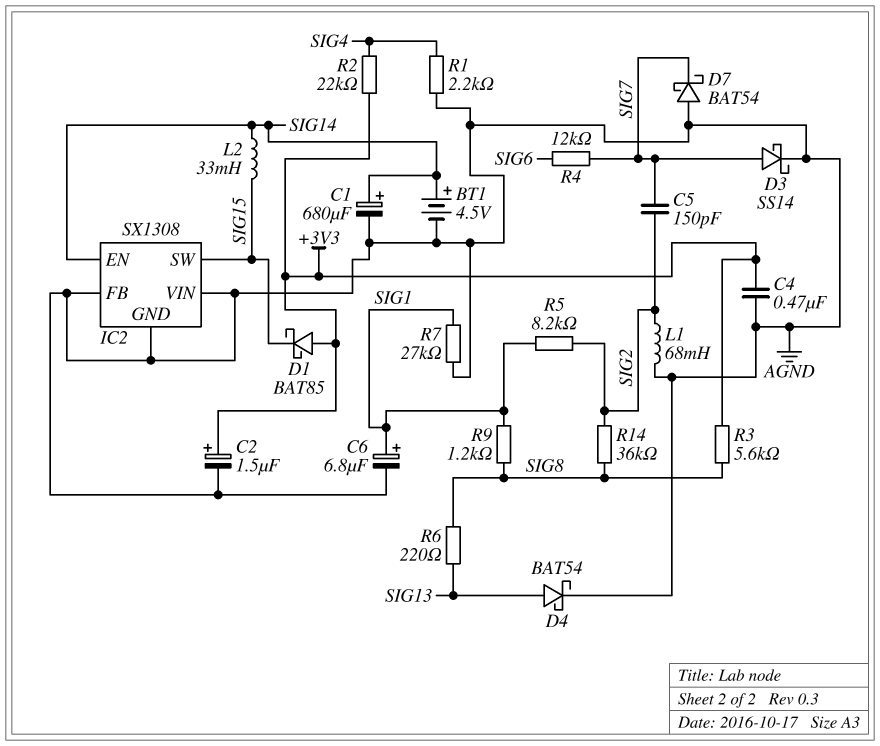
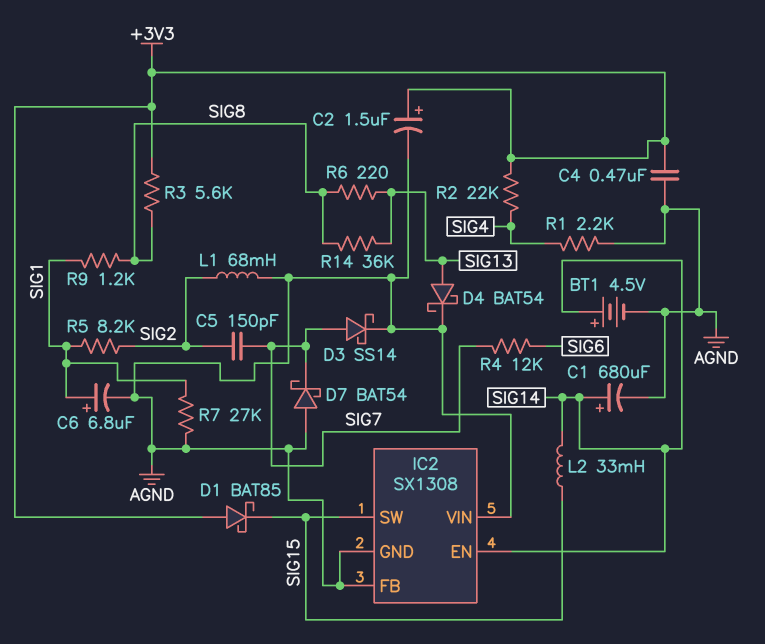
R14: 36k (SIG2, SIG8) -> 36k (SIG8, SIG13)

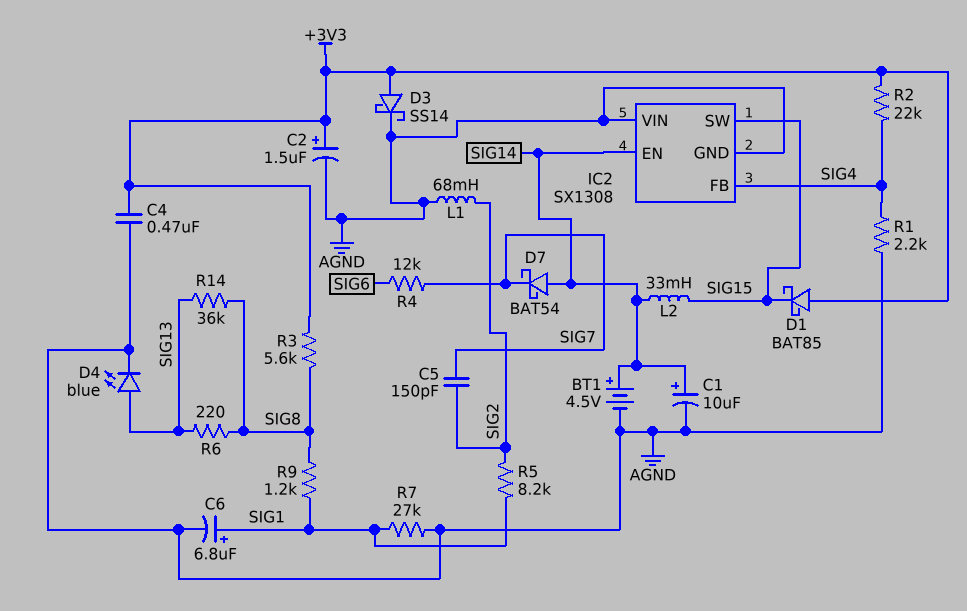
C1: 680uF (plus SIG14, minus AGND) -> 10uF (plus SIG14, minus AGND)
D3: schottky SS14 (A SIG7, K AGND) -> schottky SS14 (A +3V3, K AGND)
D4: schottky BAT54 (A SIG13, K AGND) -> LED blue (A SIG13, K AGND)
D7: schottky BAT54 (A AGND, K SIG7) -> schottky BAT54 (A SIG14, K SIG7)
IC2 pin FB: AGND -> SIG4

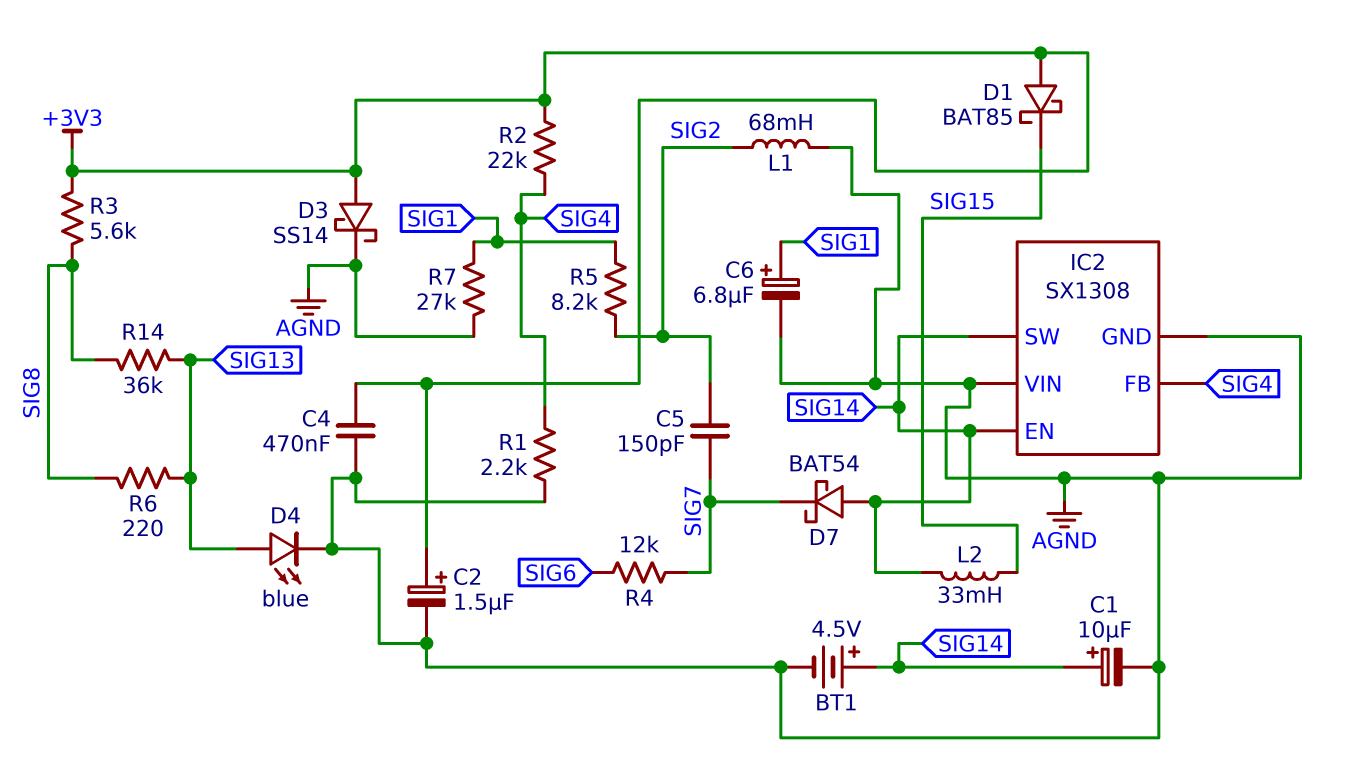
IC2 pin SW: SIG15 -> SIG14
R9: 1.2k (SIG1, SIG8) -> none

